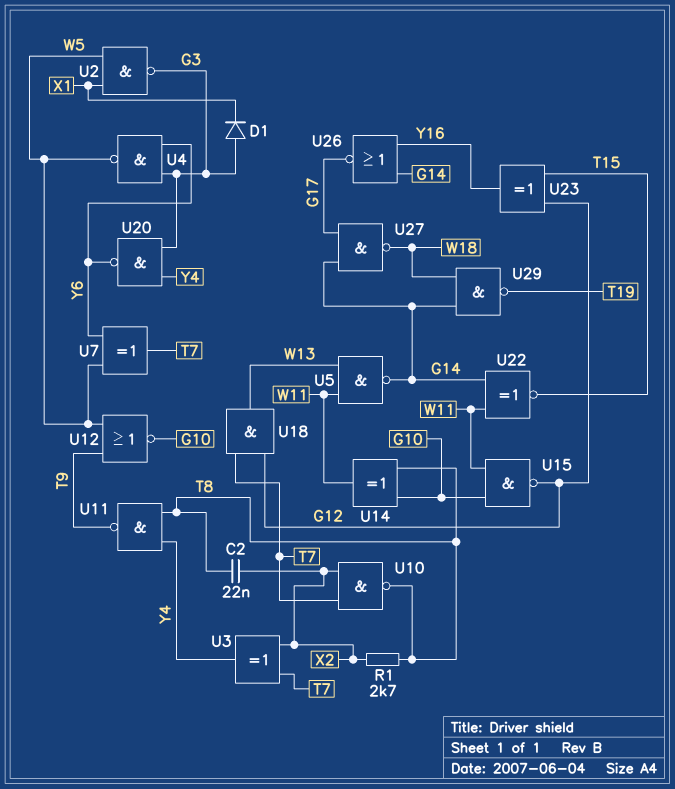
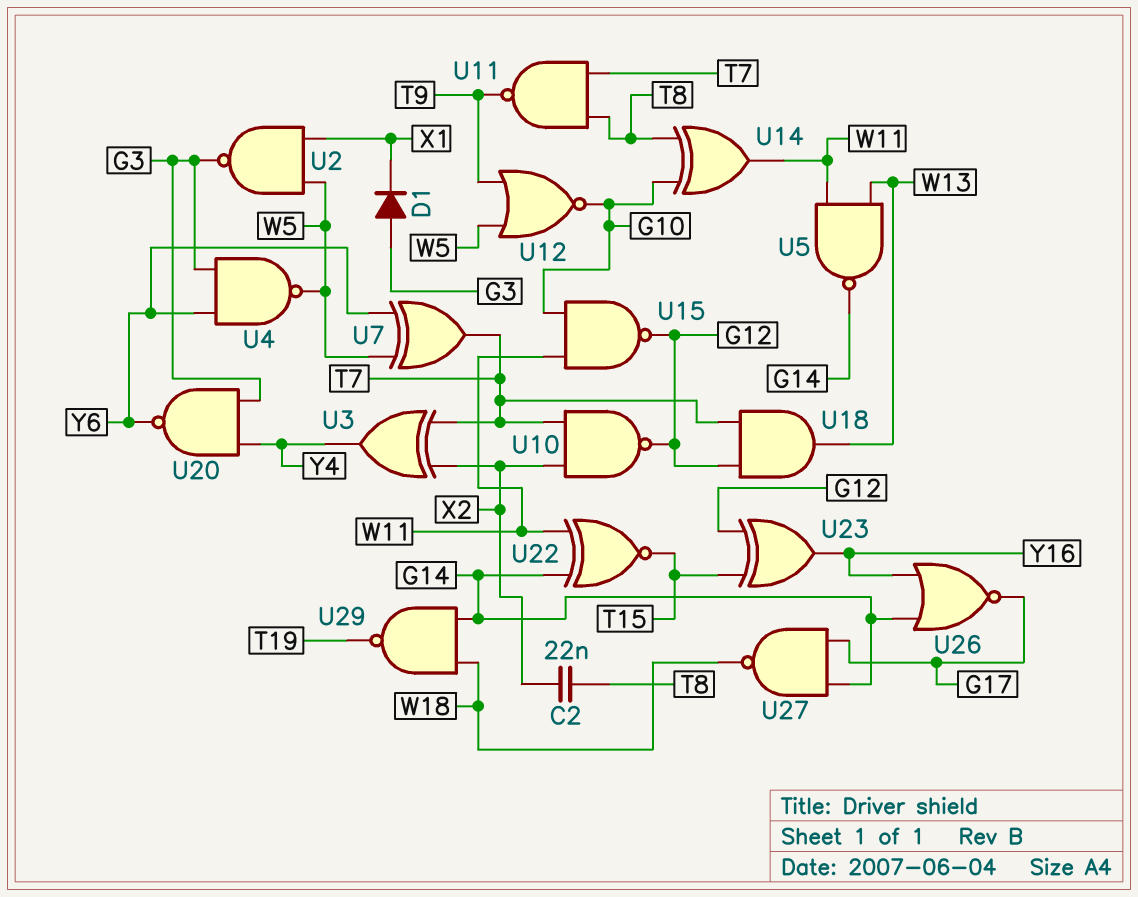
R1: 2.7k (T8, X2) -> none
U10: NAND (in T7, in X2, out T8) -> NAND (in T7, in X2, out G12)
U11: NAND (in T8, in Y4, out T9) -> NAND (in T7, in T8, out T9)

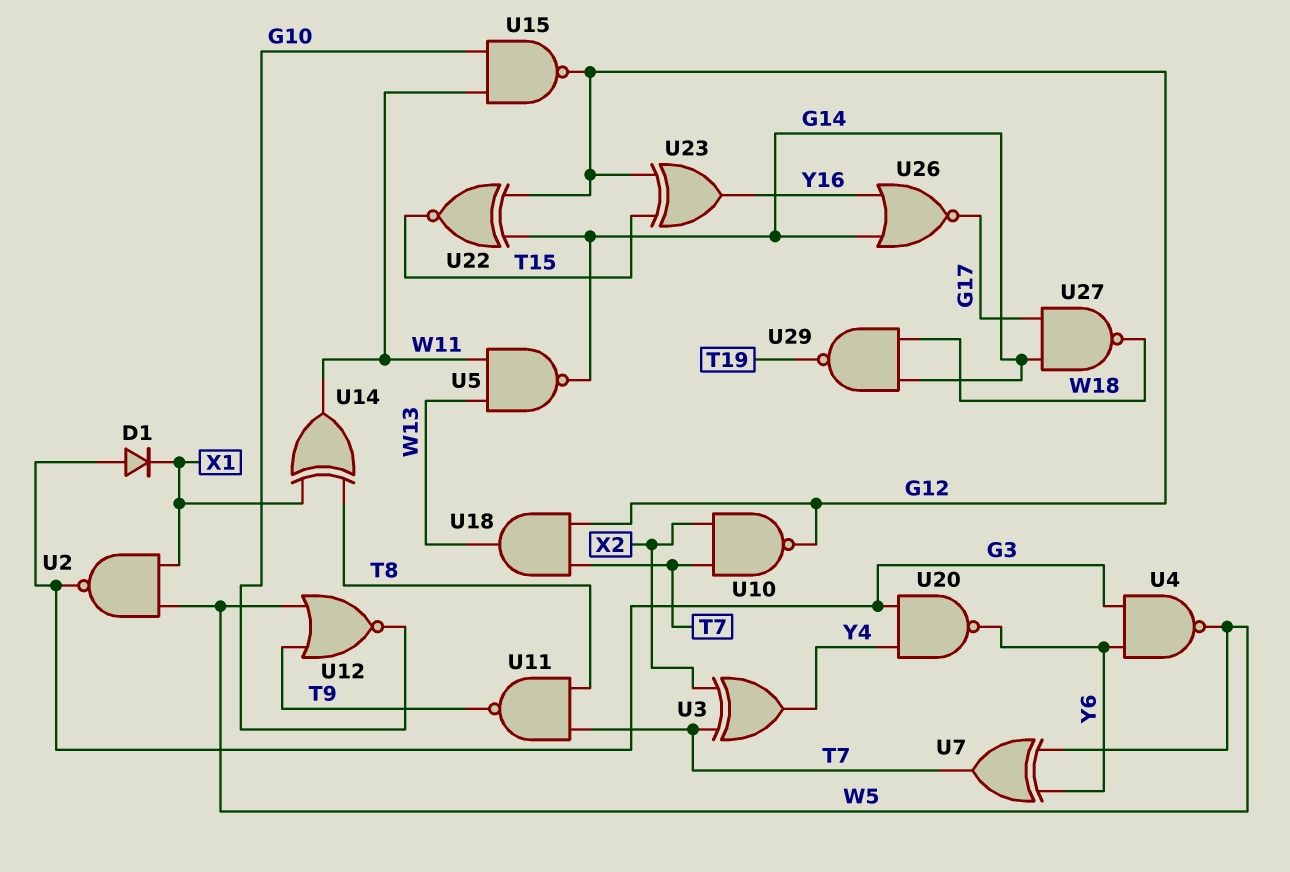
C2: 22nF (T8, X2) -> none
U14: XOR (in G10, in T8, out W11) -> XOR (in T8, in X1, out W11)
U22: XNOR (in G14, in W11, out T15) -> XNOR (in G12, in G14, out T15)

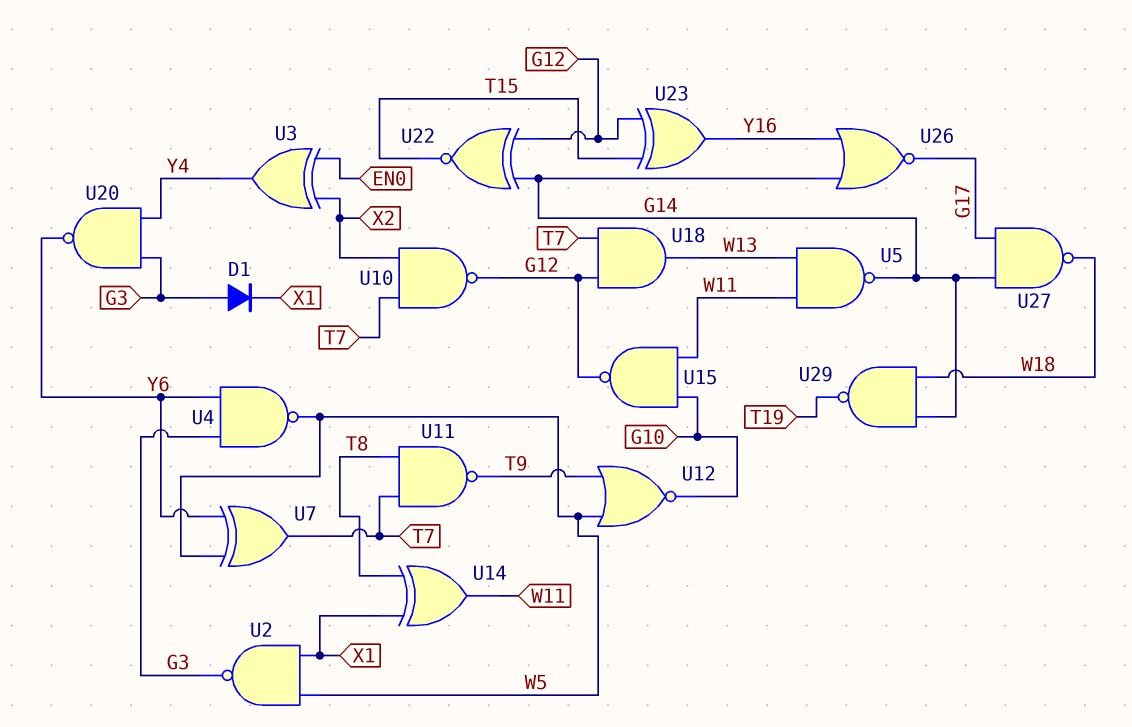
U3: XOR (in T7, in X2, out Y4) -> XOR (in EN0, in X2, out Y4)

